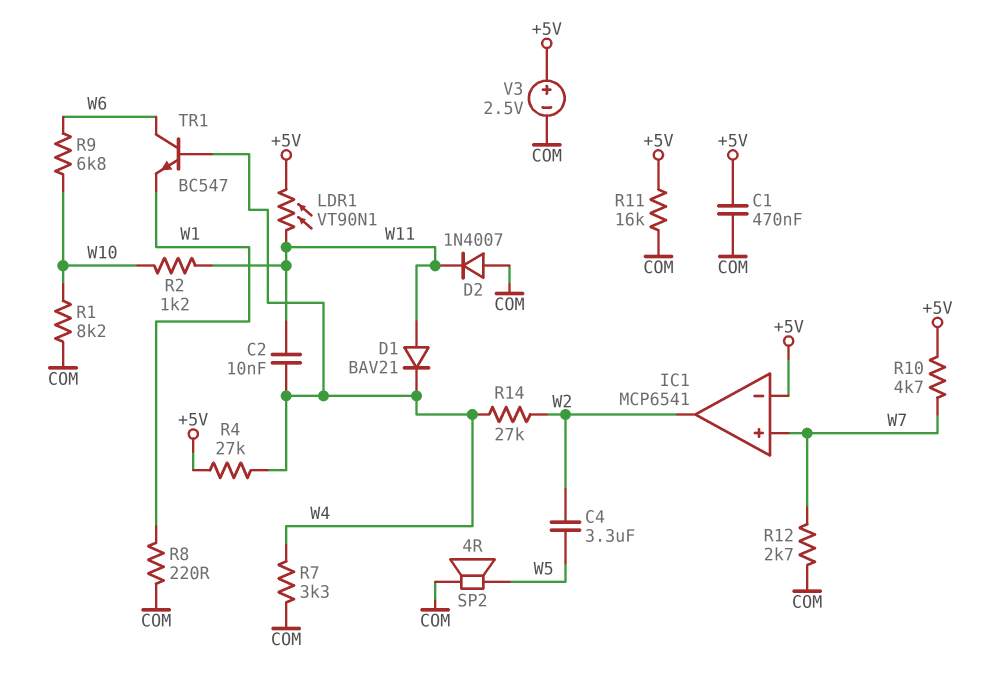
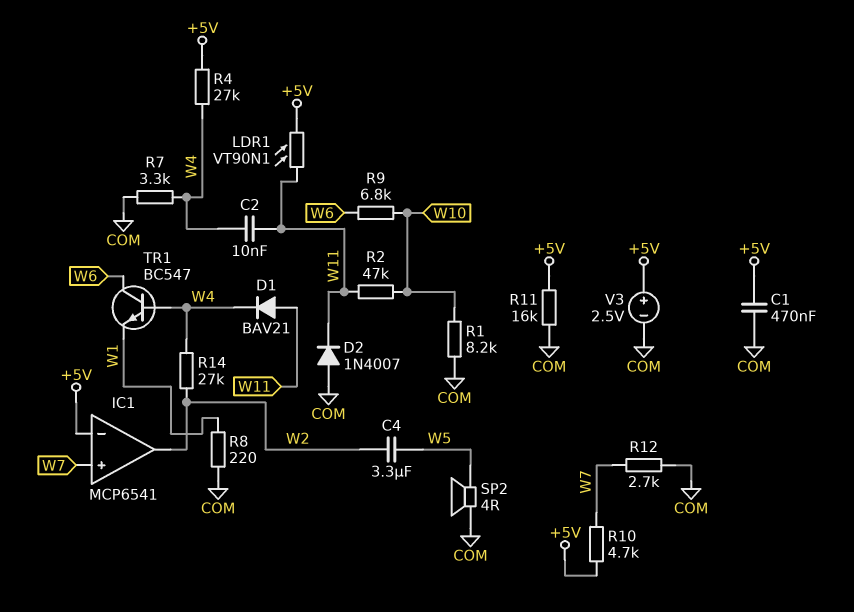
R2: 1.2k (W10, W11) -> 47k (W10, W11)

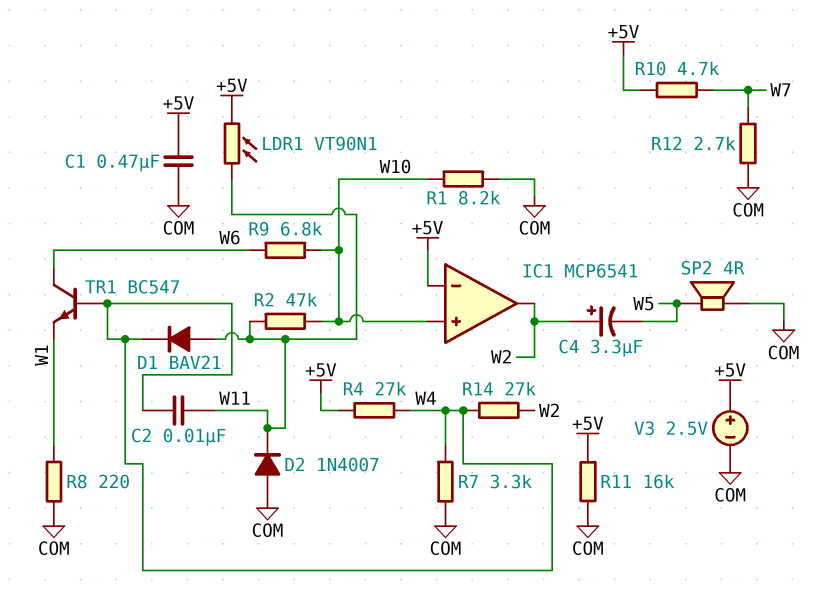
C4: 3.3uF (W2, W5) -> 3.3uF (plus W2, minus W5)
IC1 pin in+: W7 -> W10

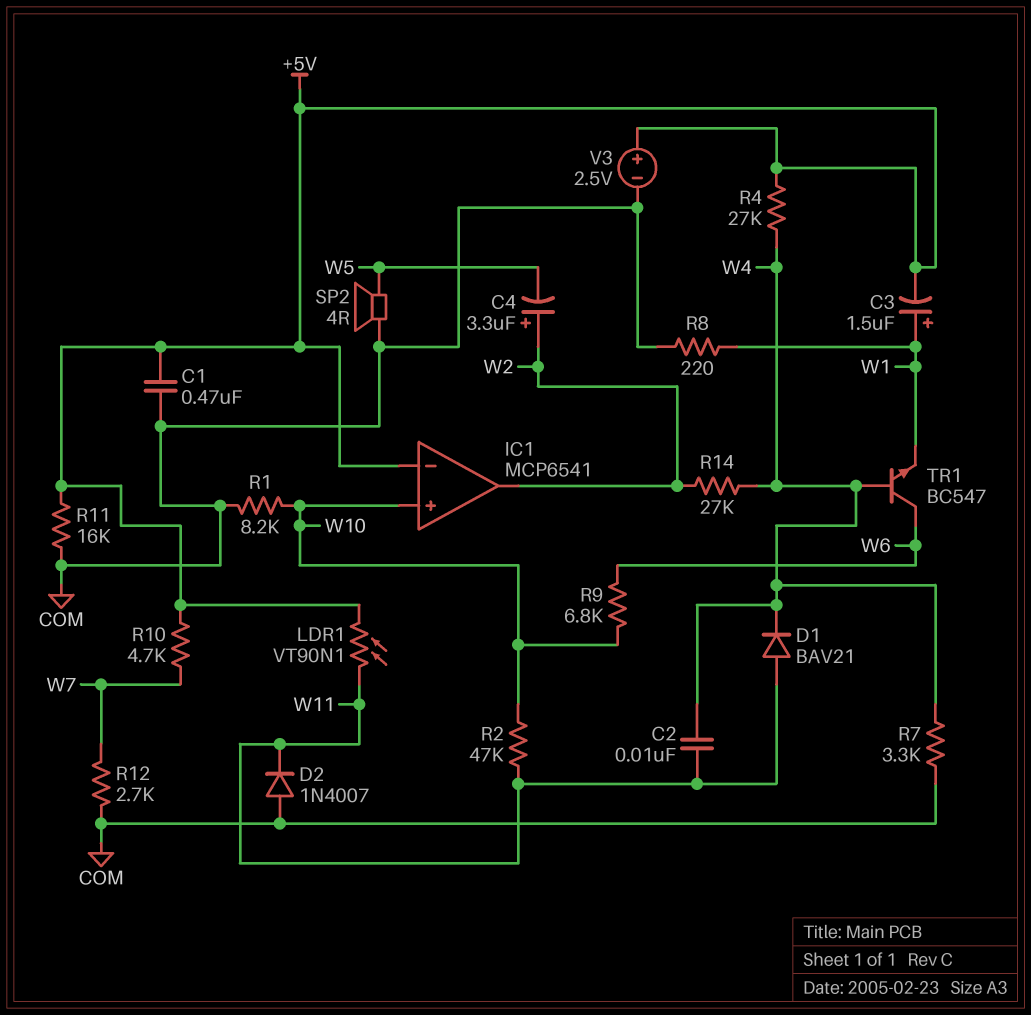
C3: none -> 1.5uF (plus W1, minus +5V)

